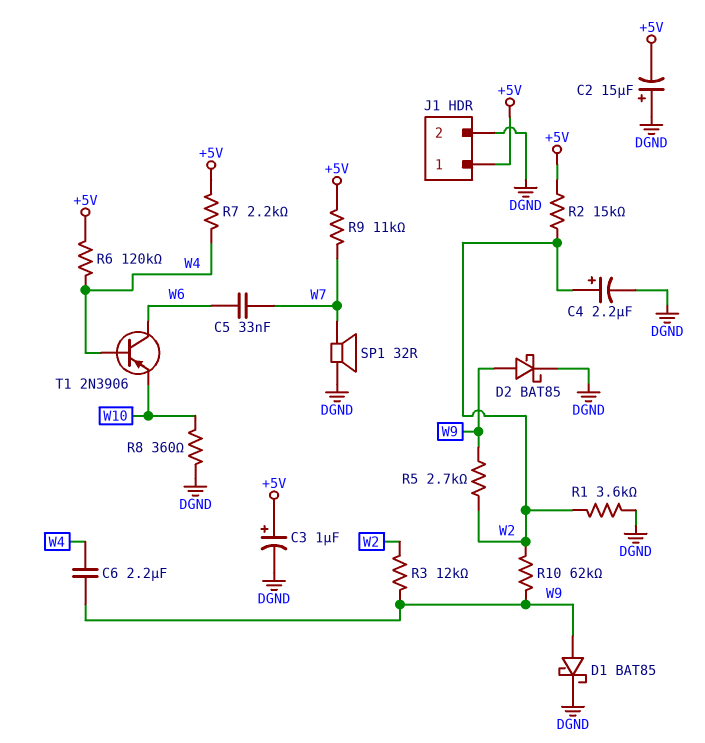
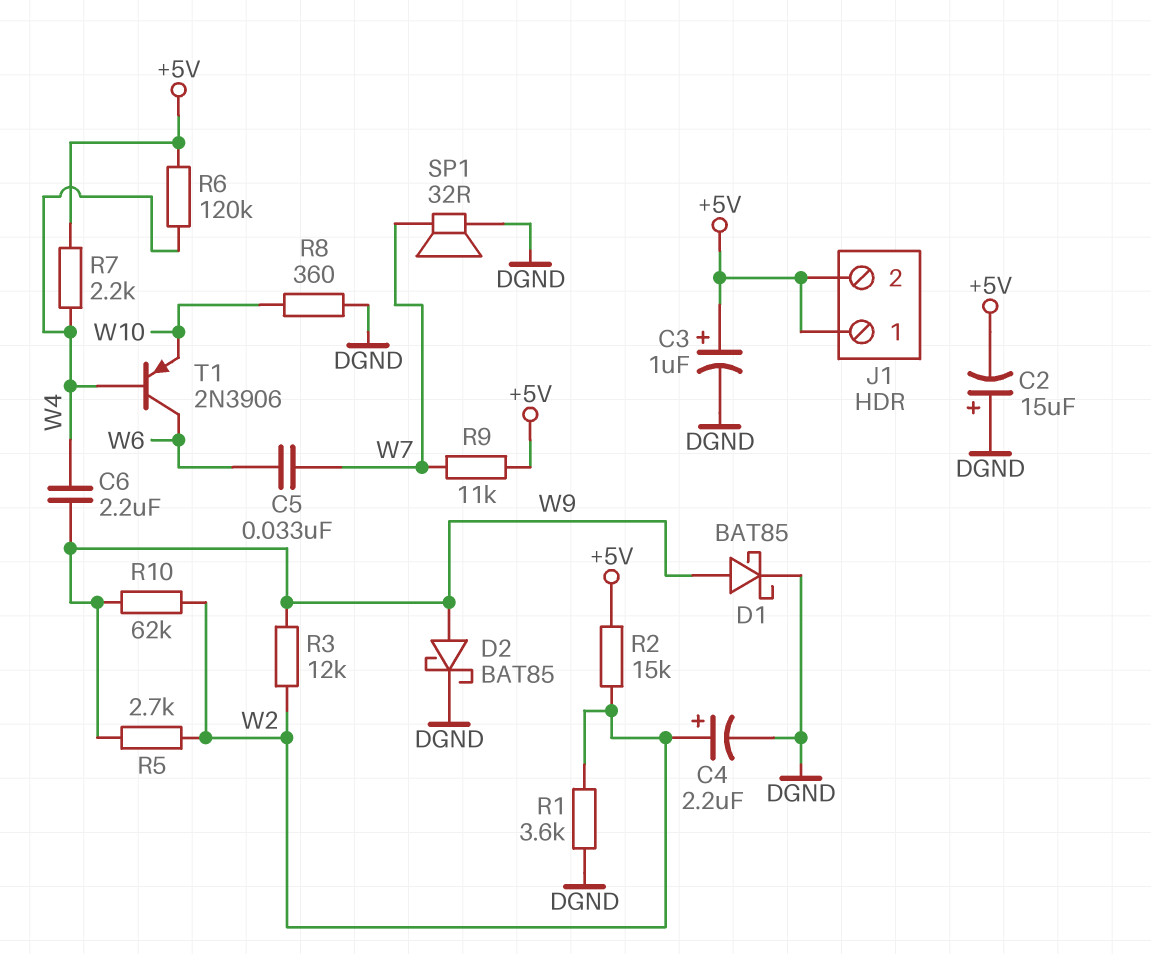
J1 pin 2: DGND -> +5V

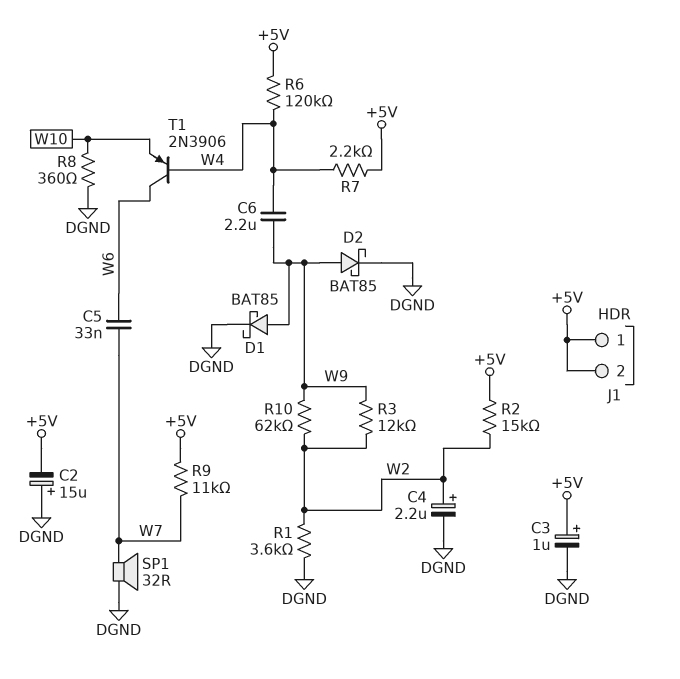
R5: 2.7k (W2, W9) -> none

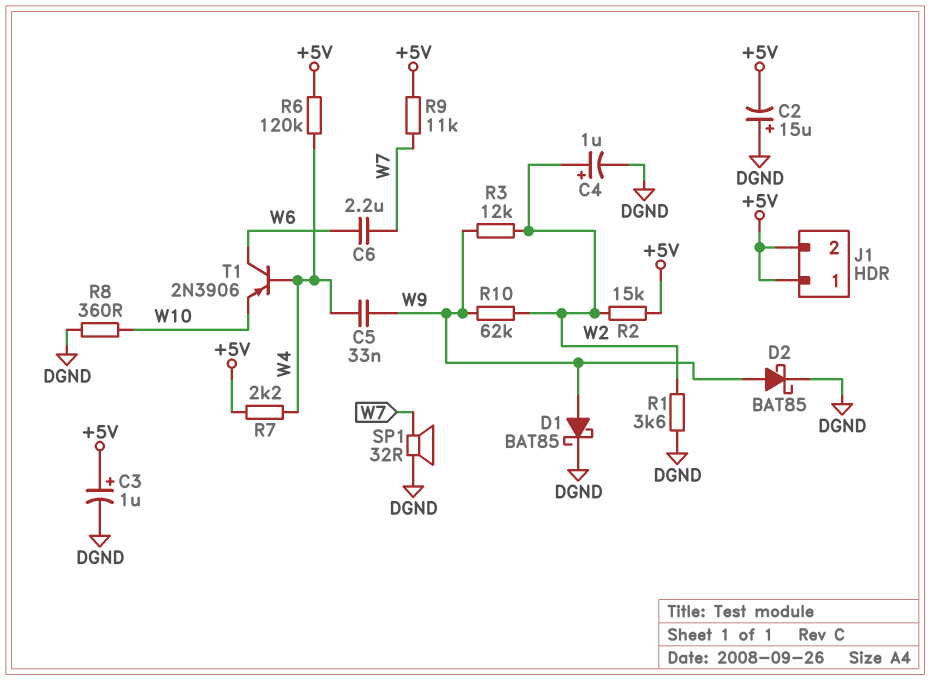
C4: 2.2uF (plus W2, minus DGND) -> 1uF (plus W2, minus DGND)
C5: 33nF (W6, W7) -> 33nF (W4, W9)
C6: 2.2uF (W4, W9) -> 2.2uF (W6, W7)

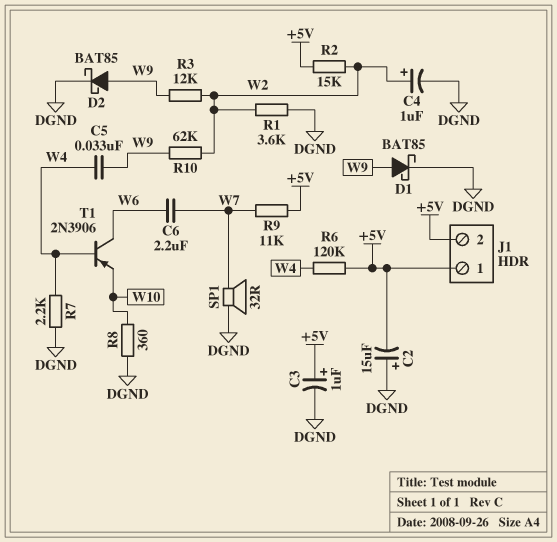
R7: 2.2k (+5V, W4) -> 2.2k (DGND, W4)

